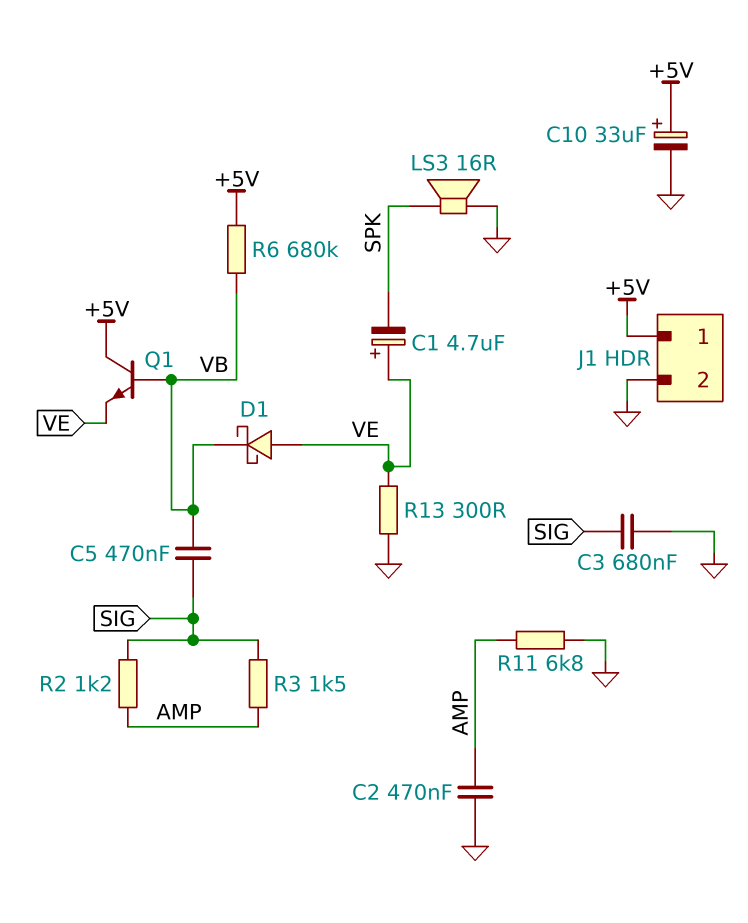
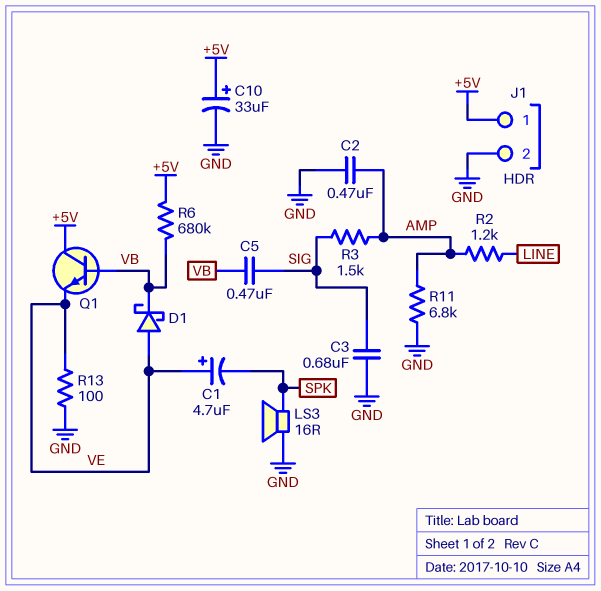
R2: 1.2k (AMP, SIG) -> 1.2k (AMP, LINE)
R13: 300 (GND, VE) -> 100 (GND, VE)

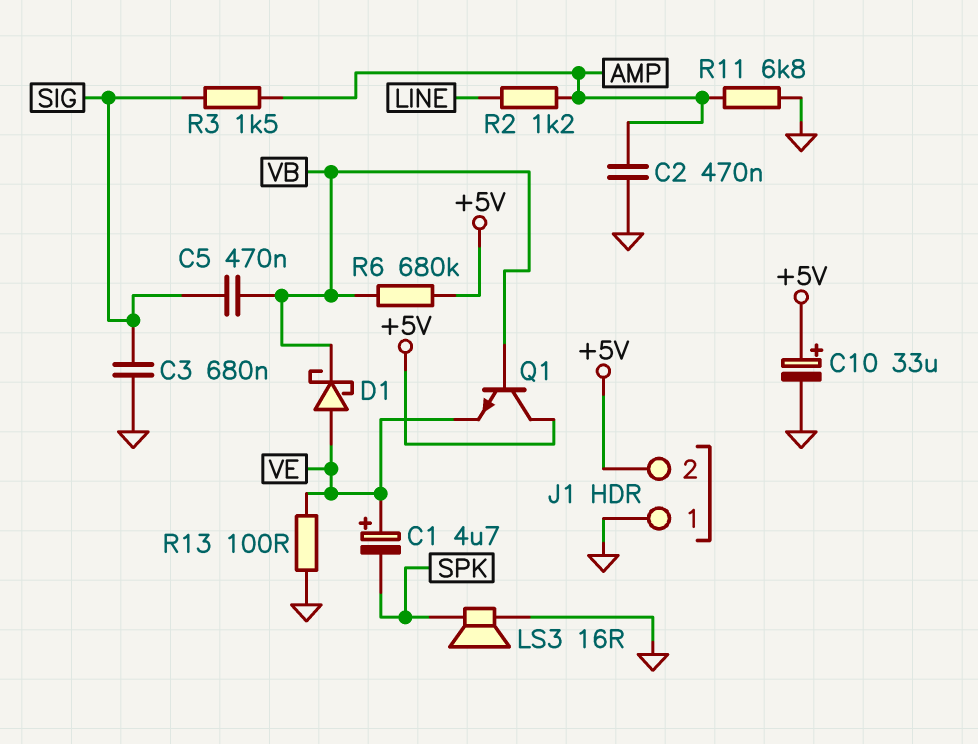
J1 pin 1: +5V -> GND
J1 pin 2: GND -> +5V

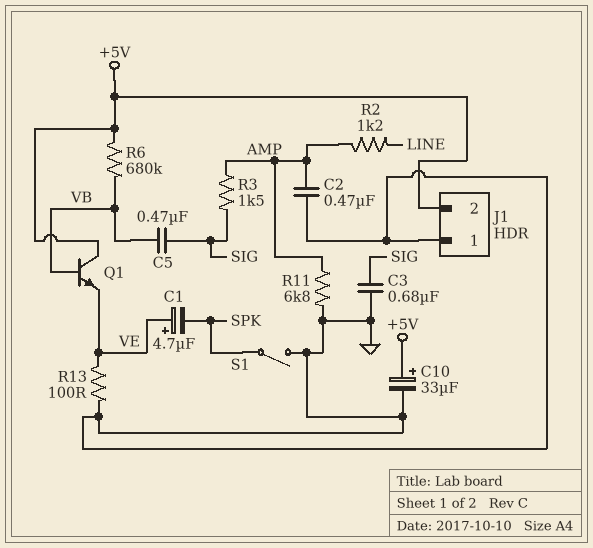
D1: schottky (A VE, K VB) -> none
LS3: speaker 16R (GND, SPK) -> none
S1: none -> switch (GND, SPK)

